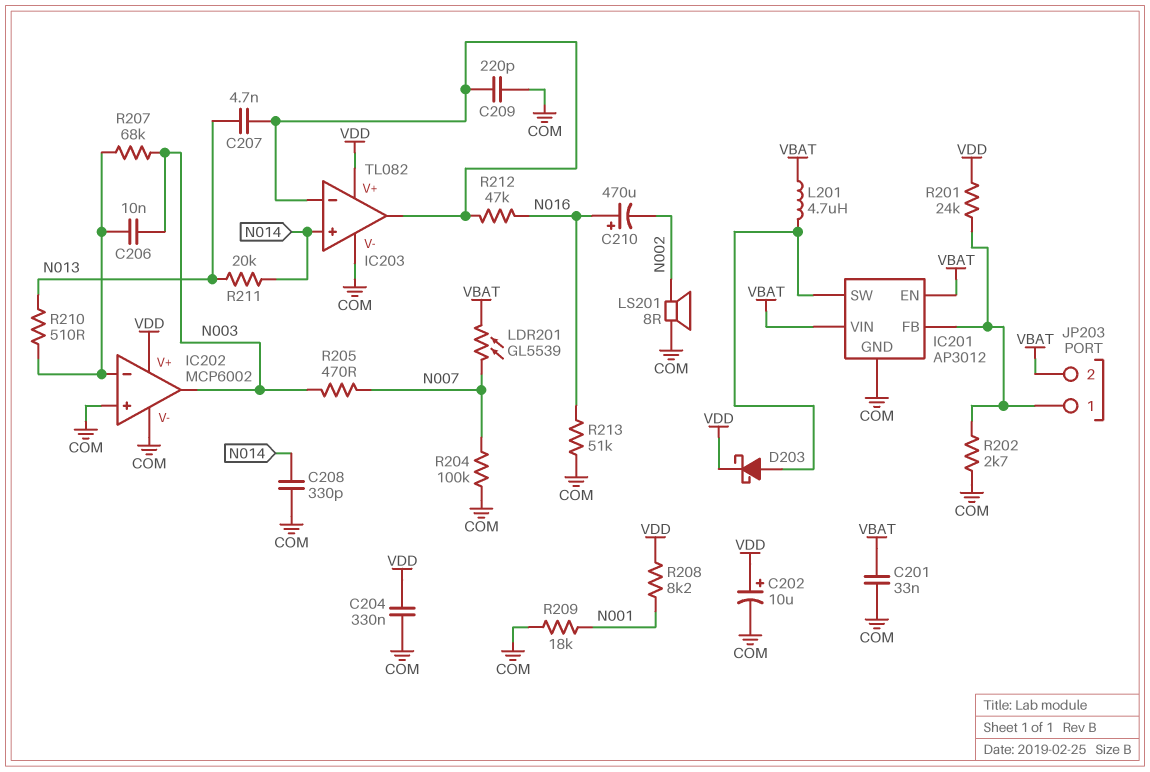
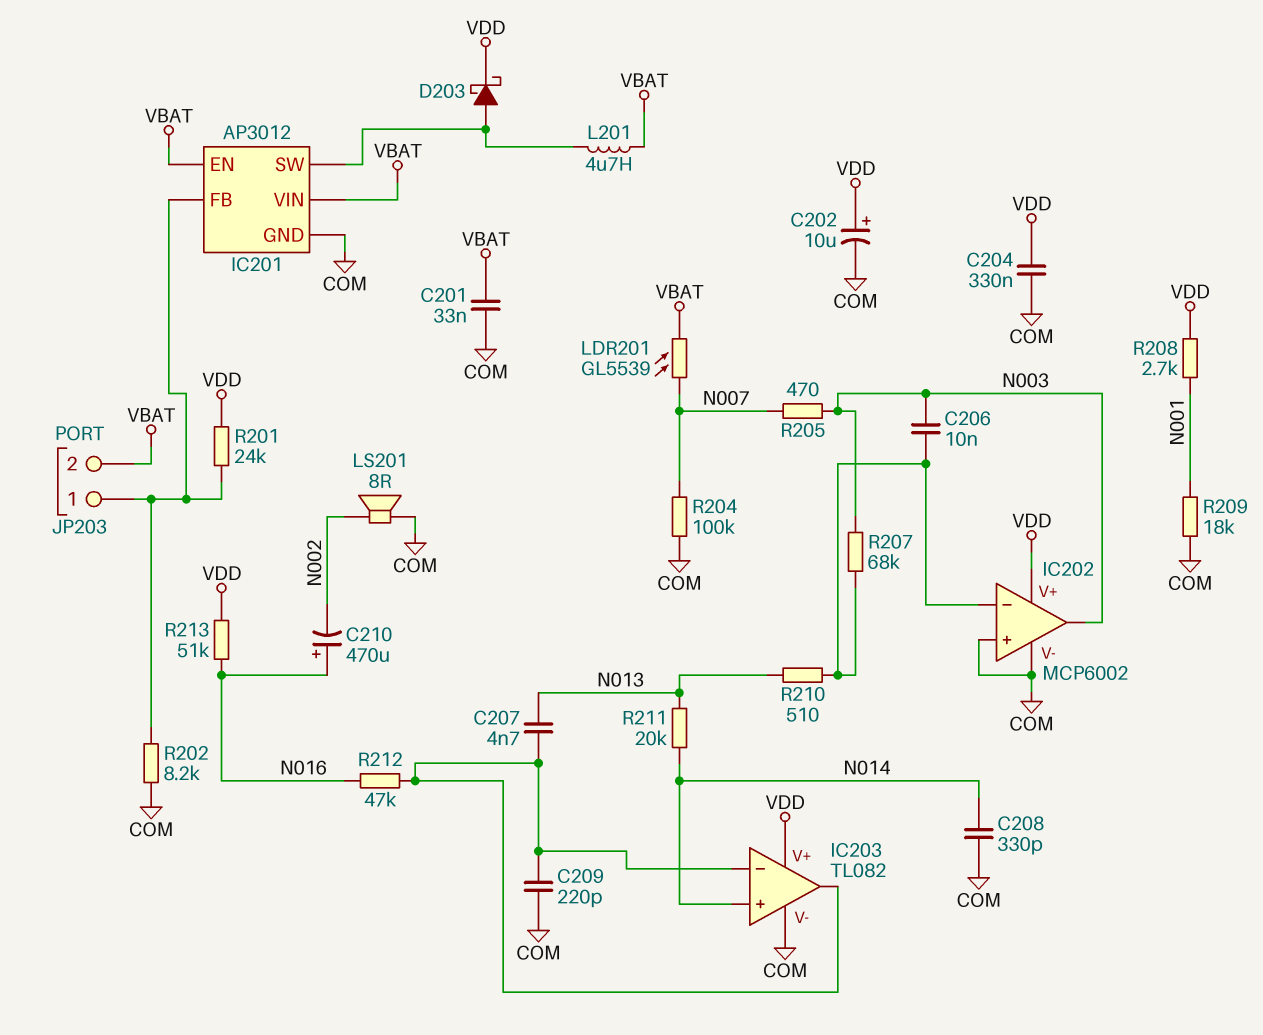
R202: 2.7k (COM, IC201/FB) -> 8.2k (COM, IC201/FB)
R208: 8.2k (N001, VDD) -> 2.7k (N001, VDD)
R213: 51k (COM, N016) -> 51k (N016, VDD)

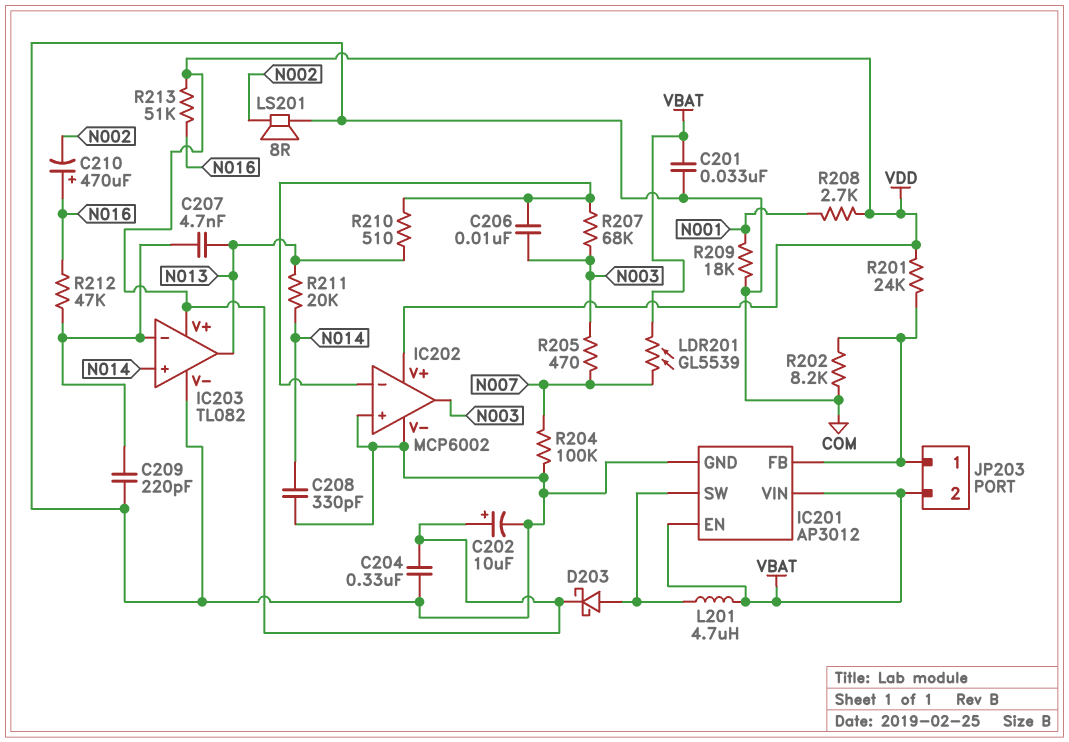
IC203 pin out: IC203/in- -> N013

